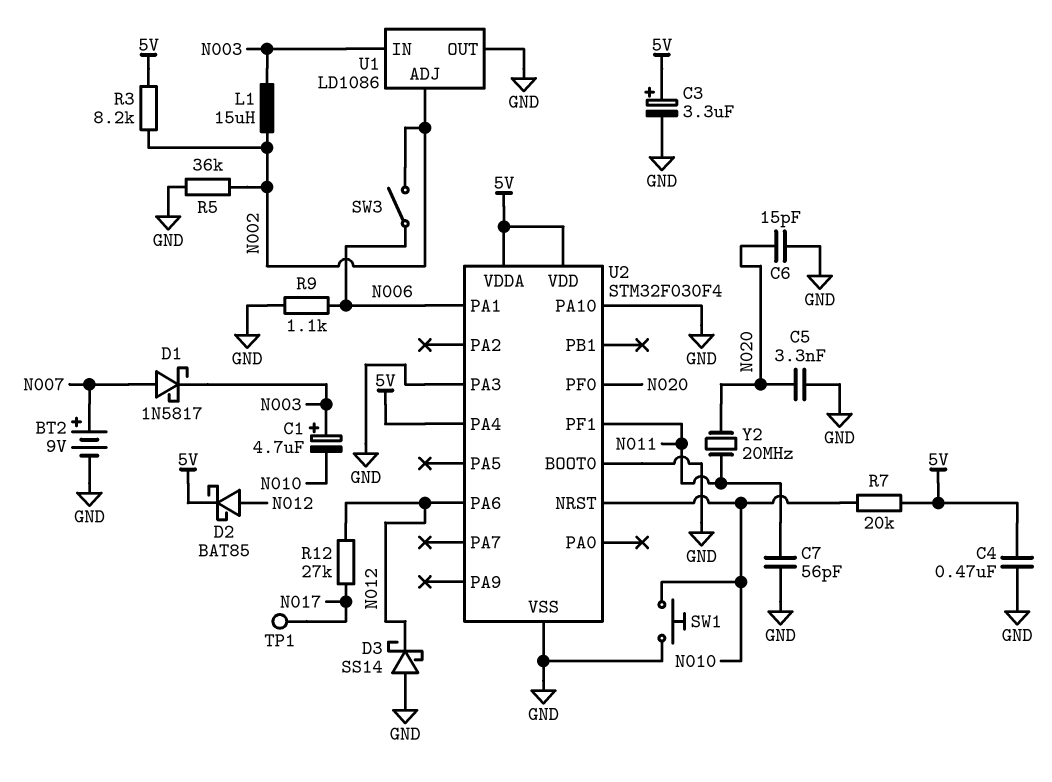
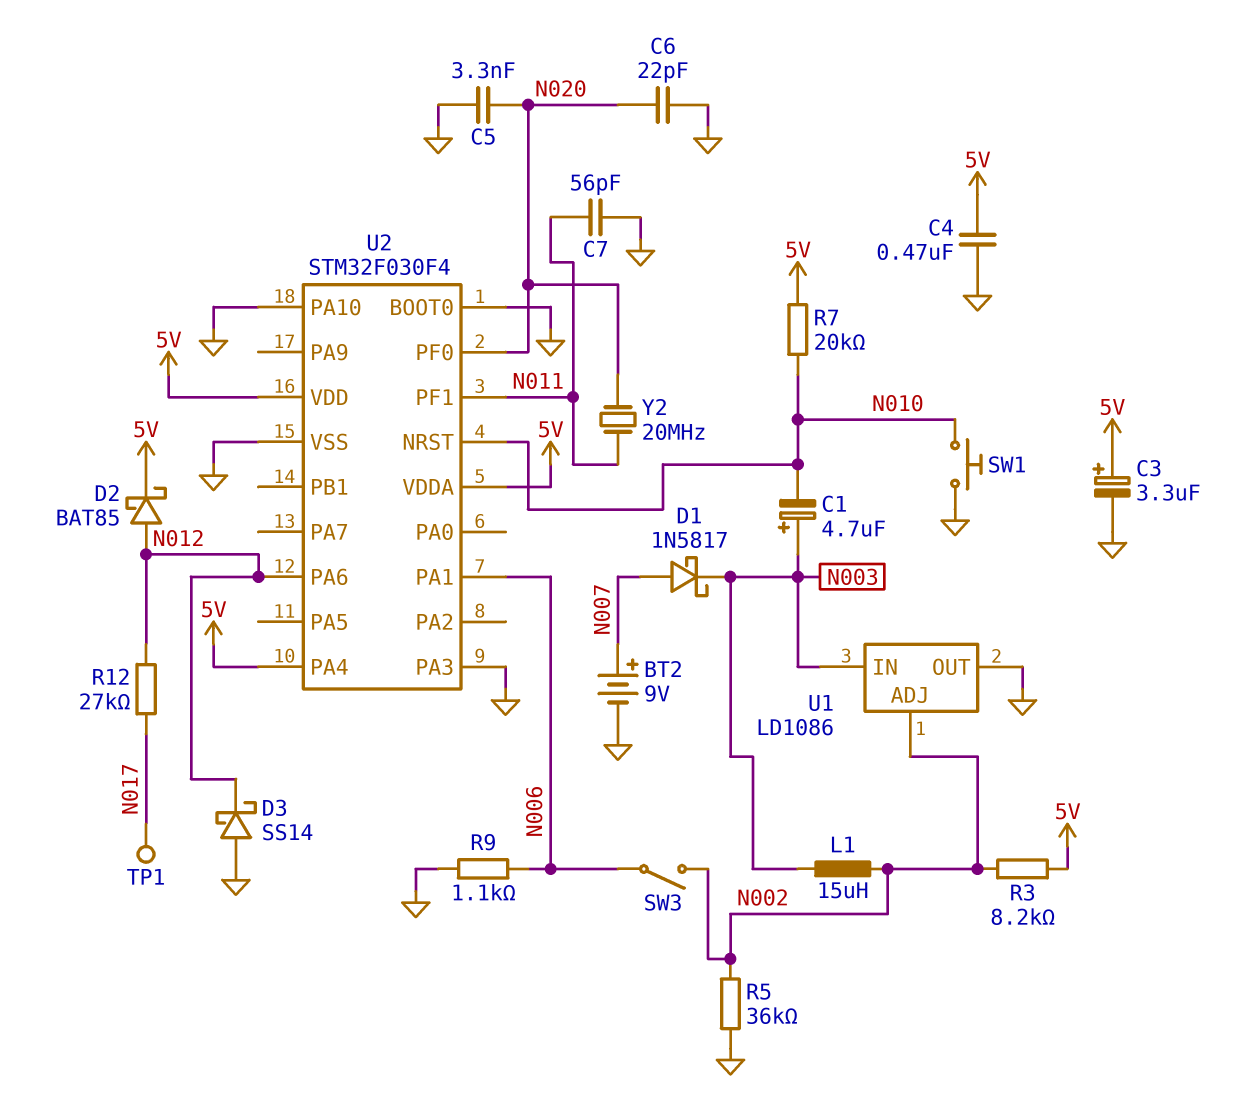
C6: 15pF (GND, N020) -> 22pF (GND, N020)

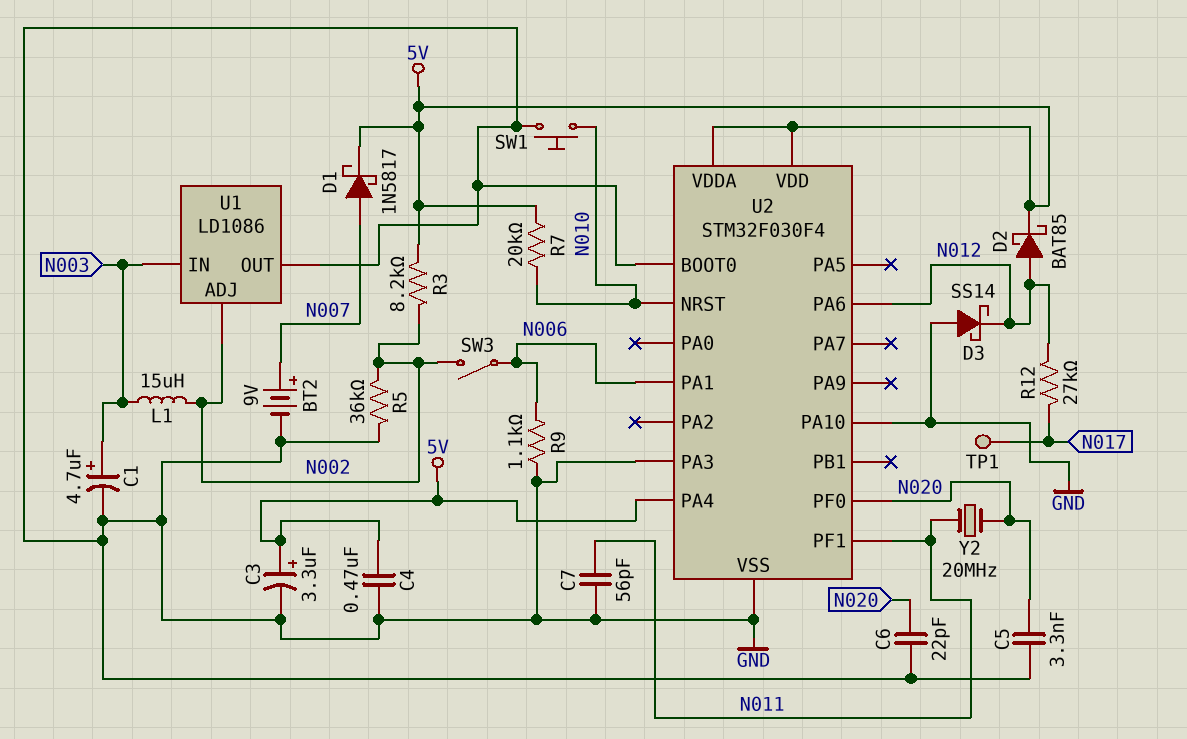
C1: 4.7uF (plus N003, minus N010) -> 4.7uF (plus N003, minus GND)
D1: schottky 1N5817 (A N007, K N003) -> schottky 1N5817 (A N007, K 5V)

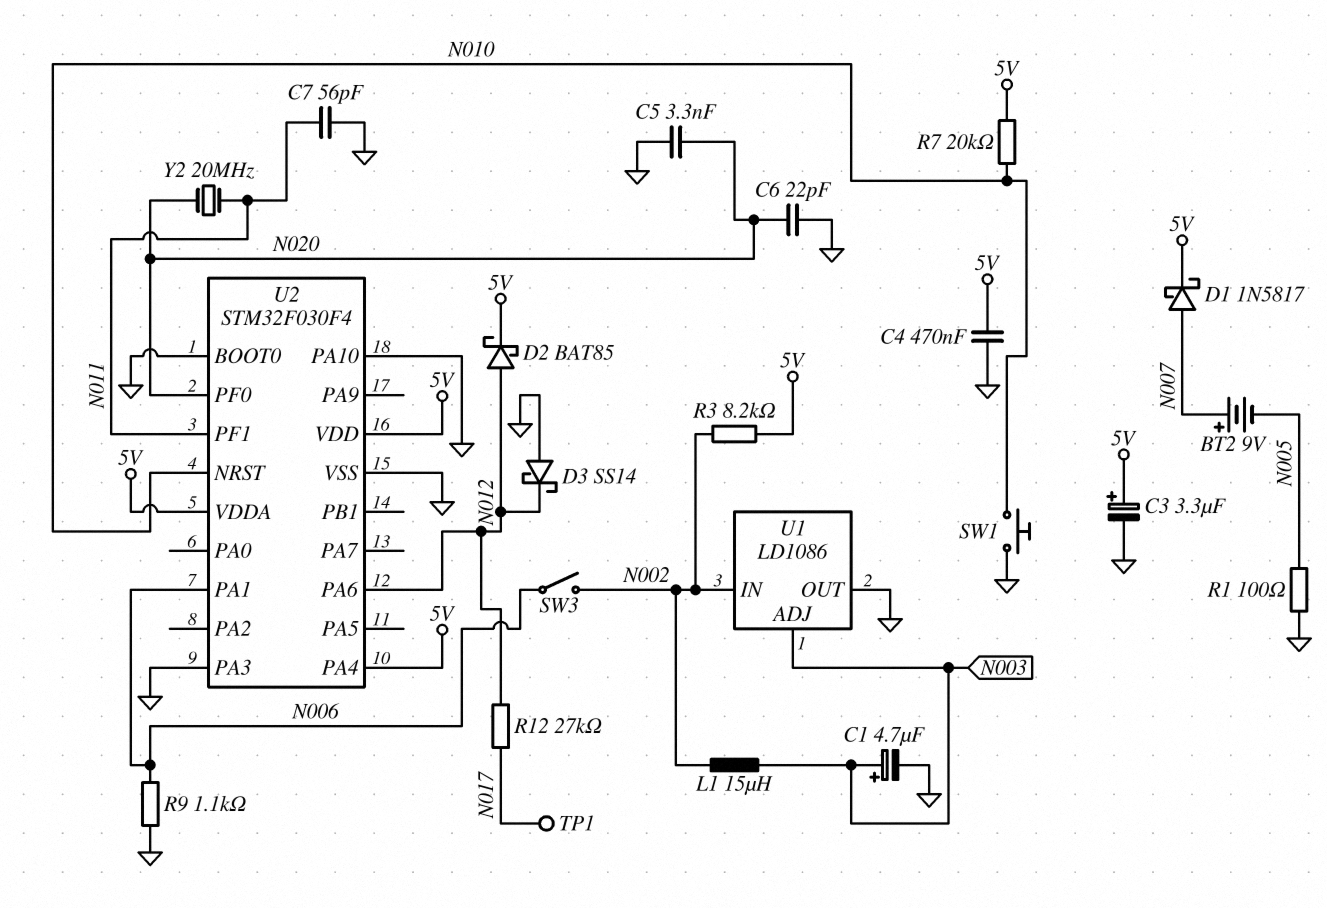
BT2: 9V (plus N007, minus GND) -> 9V (plus N007, minus N005)
R1: none -> 100 (GND, N005)
R5: 36k (GND, N002) -> none
U1 pin ADJ: N002 -> N003
U1 pin IN: N003 -> N002

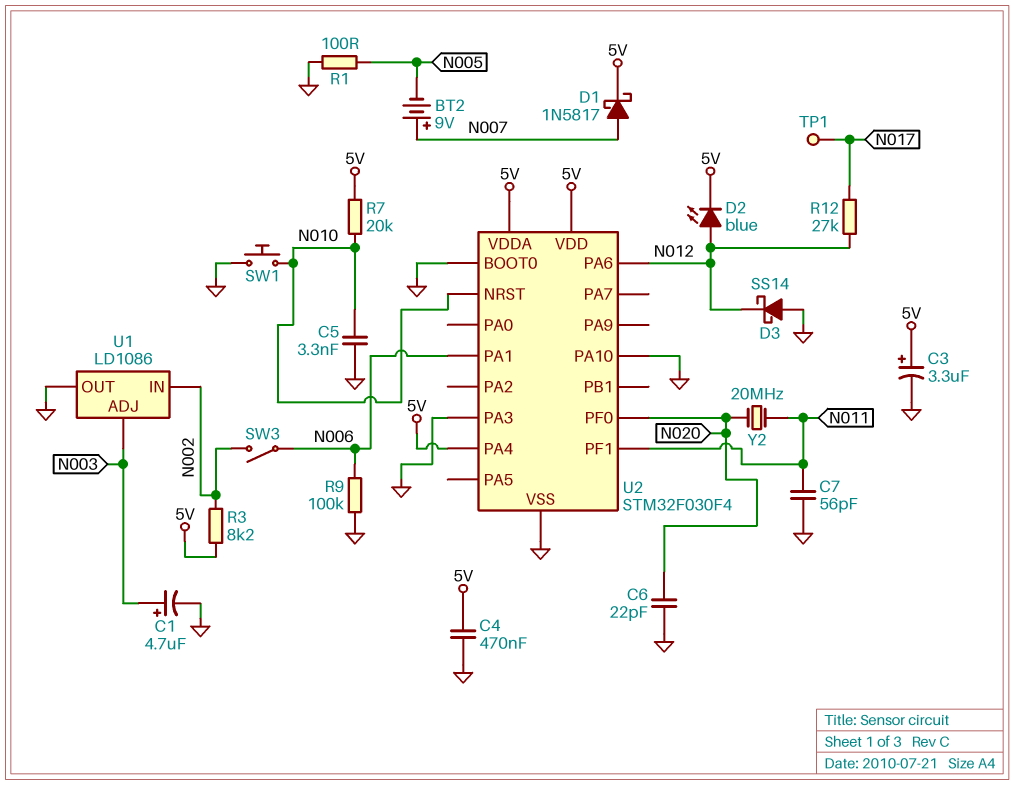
C5: 3.3nF (GND, N020) -> 3.3nF (GND, N010)
D2: schottky BAT85 (A N012, K 5V) -> LED blue (A N012, K 5V)
L1: 15uH (N002, N003) -> none
R9: 1.1k (GND, N006) -> 100k (GND, N006)

